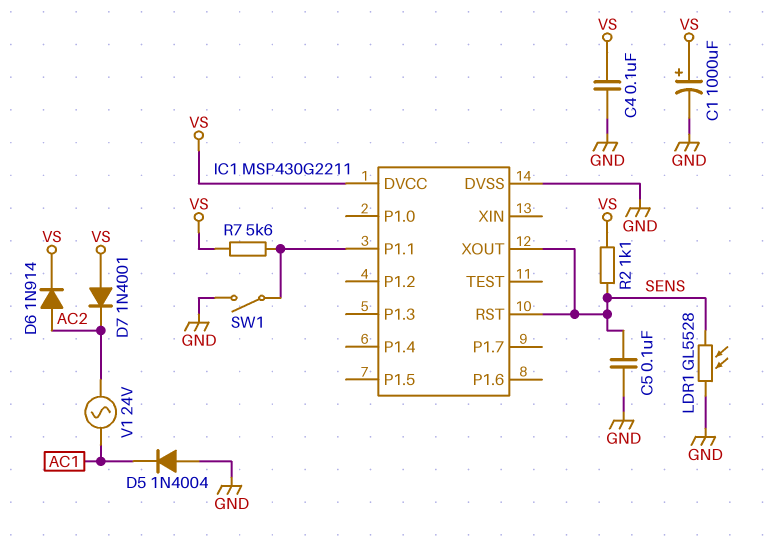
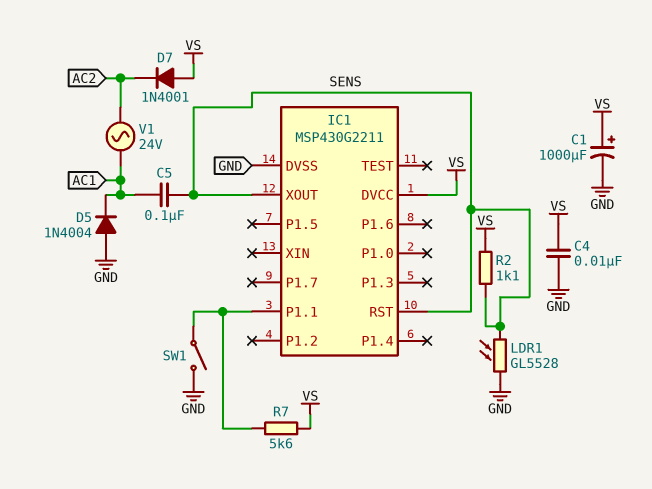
C4: 100nF (GND, VS) -> 10nF (GND, VS)
C5: 100nF (GND, SENS) -> 100nF (AC1, SENS)
D6: diode 1N914 (A AC2, K VS) -> none

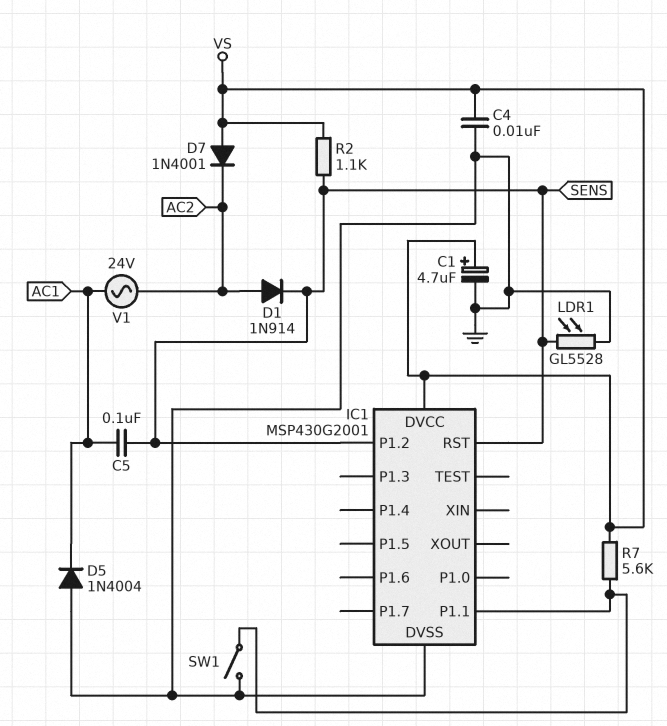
C1: 1000uF (plus VS, minus GND) -> 4.7uF (plus VS, minus GND)
D1: none -> diode 1N914 (A AC2, K SENS)
IC1: MSP430G2211 -> MSP430G2001
IC1 pin P1.2: none -> SENS
IC1 pin XOUT: SENS -> none

